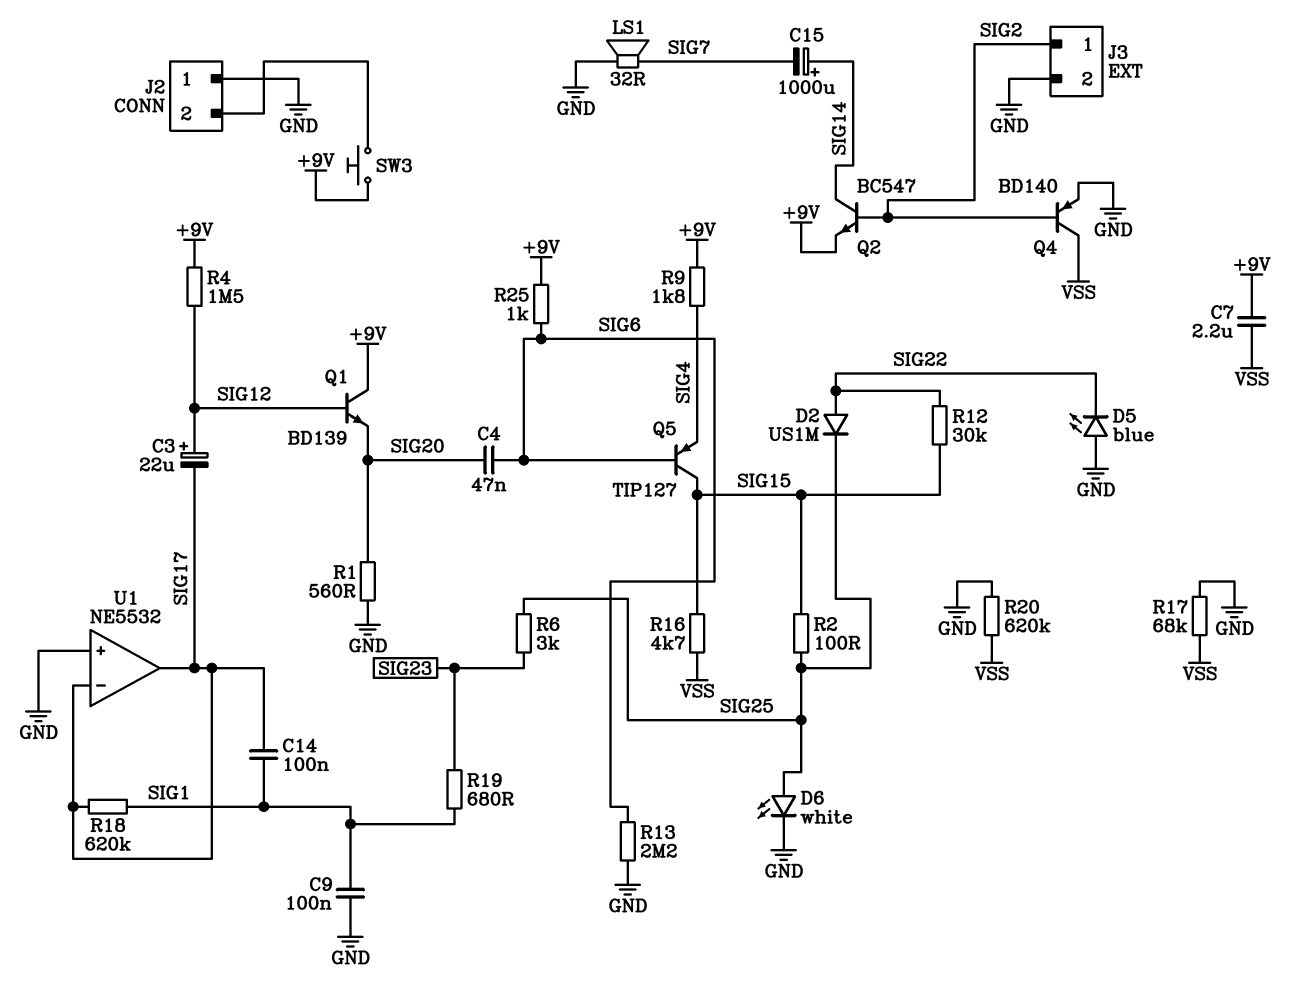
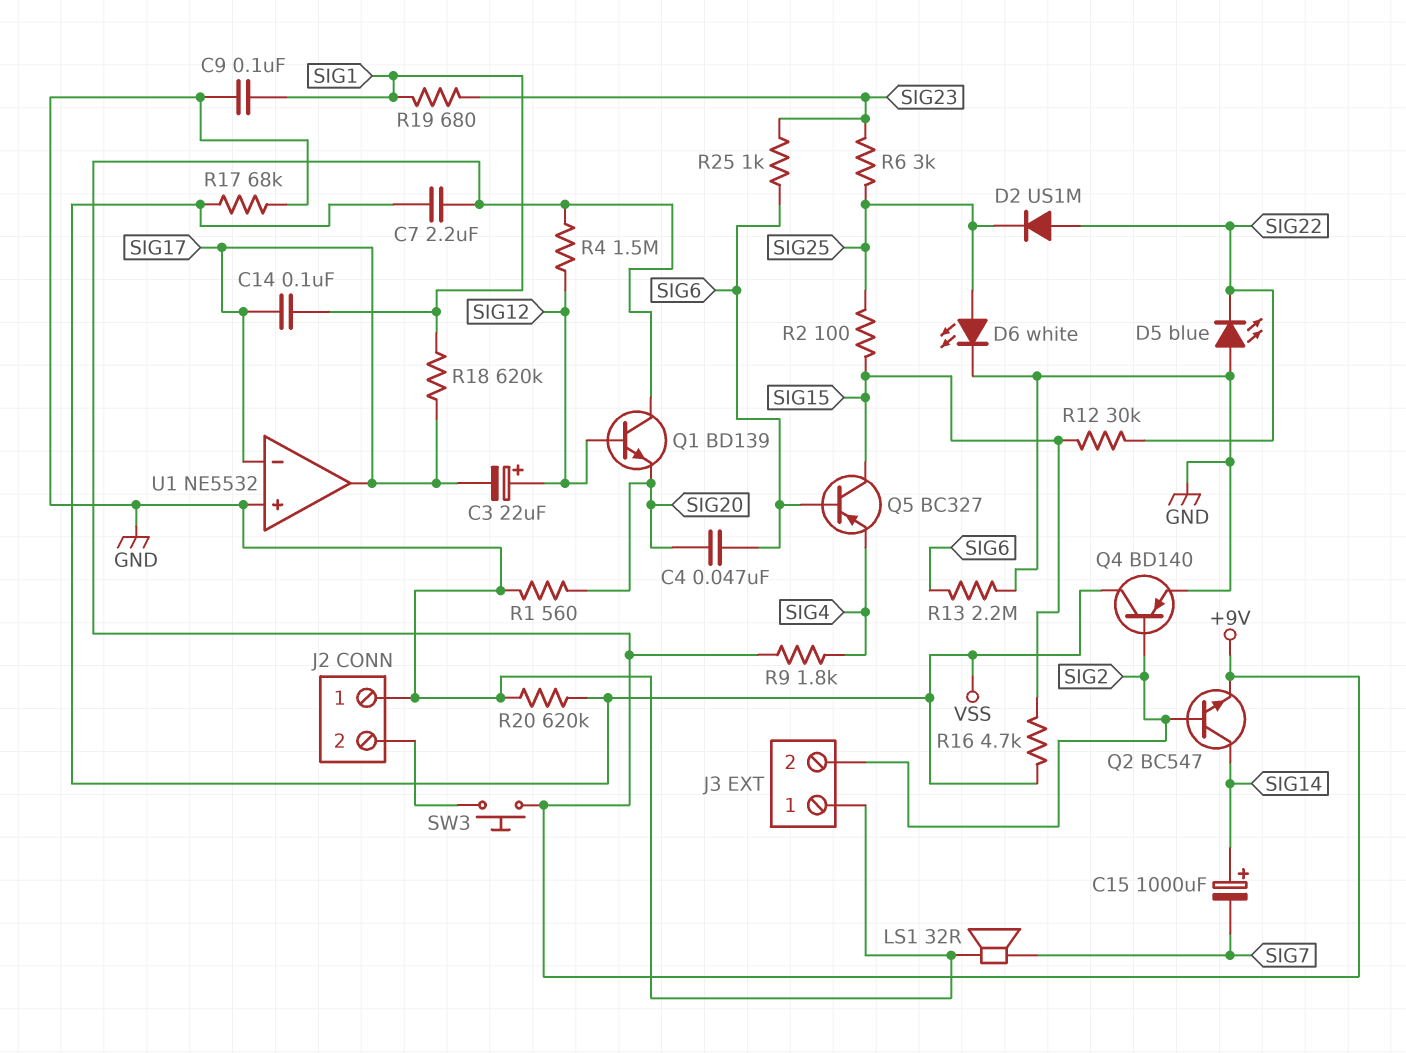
J3 pin 1: SIG2 -> GND
J3 pin 2: GND -> SIG2
Q5: PNP TIP127 (B SIG6, C SIG15, E SIG4) -> PNP BC327 (B SIG6, C SIG15, E SIG4)
R25: 1k (+9V, SIG6) -> 1k (SIG6, SIG23)

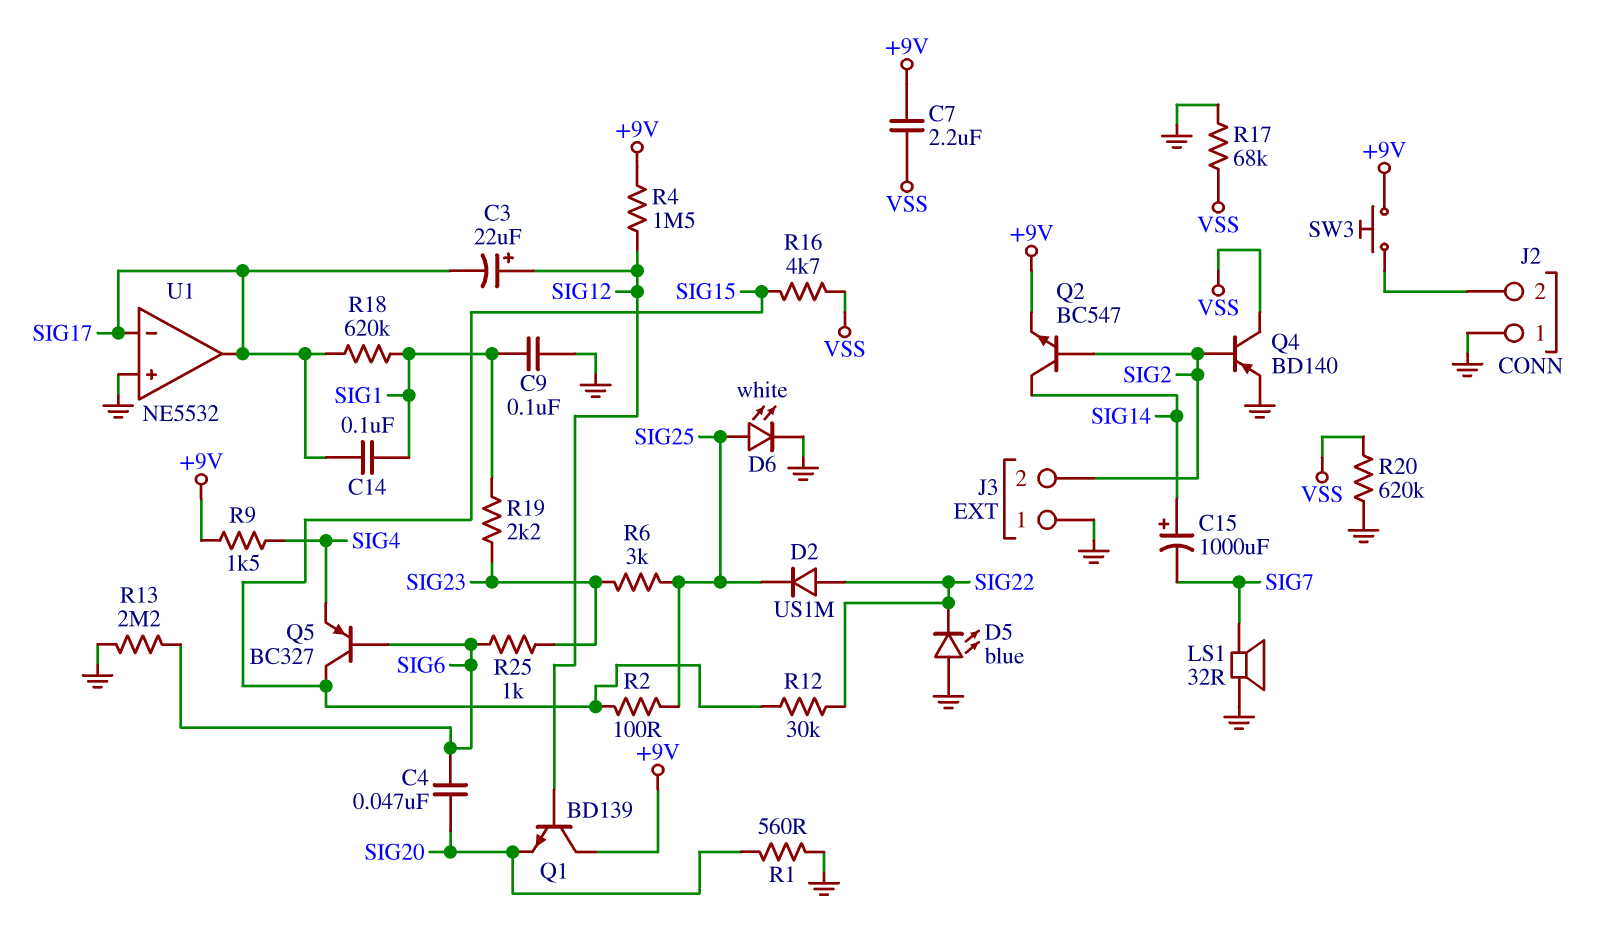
R9: 1.8k (+9V, SIG4) -> 1.5k (+9V, SIG4)
R19: 680 (SIG1, SIG23) -> 2.2k (SIG1, SIG23)

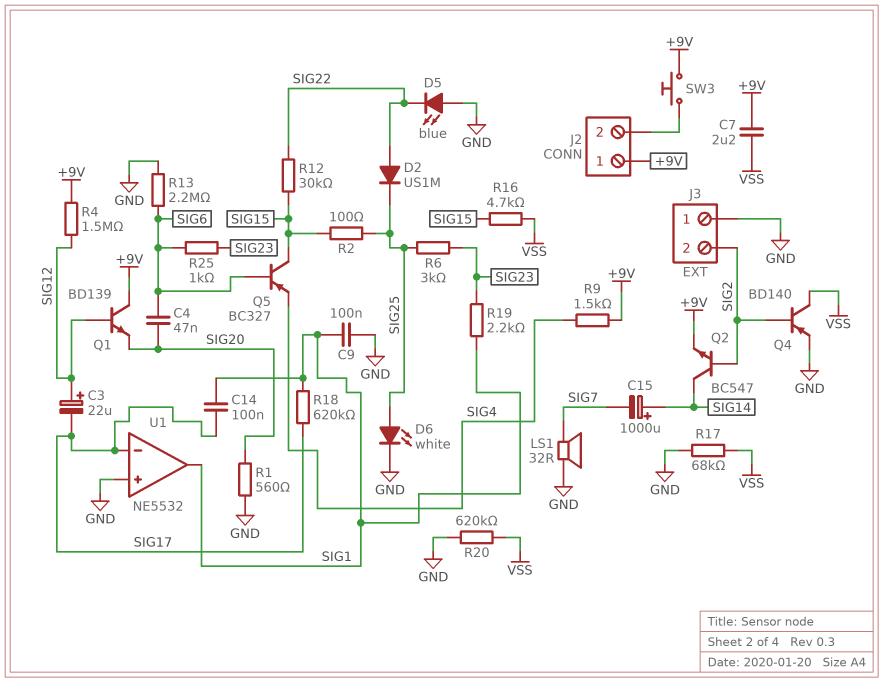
J2 pin 1: GND -> +9V
U1 pin out: SIG17 -> SIG1

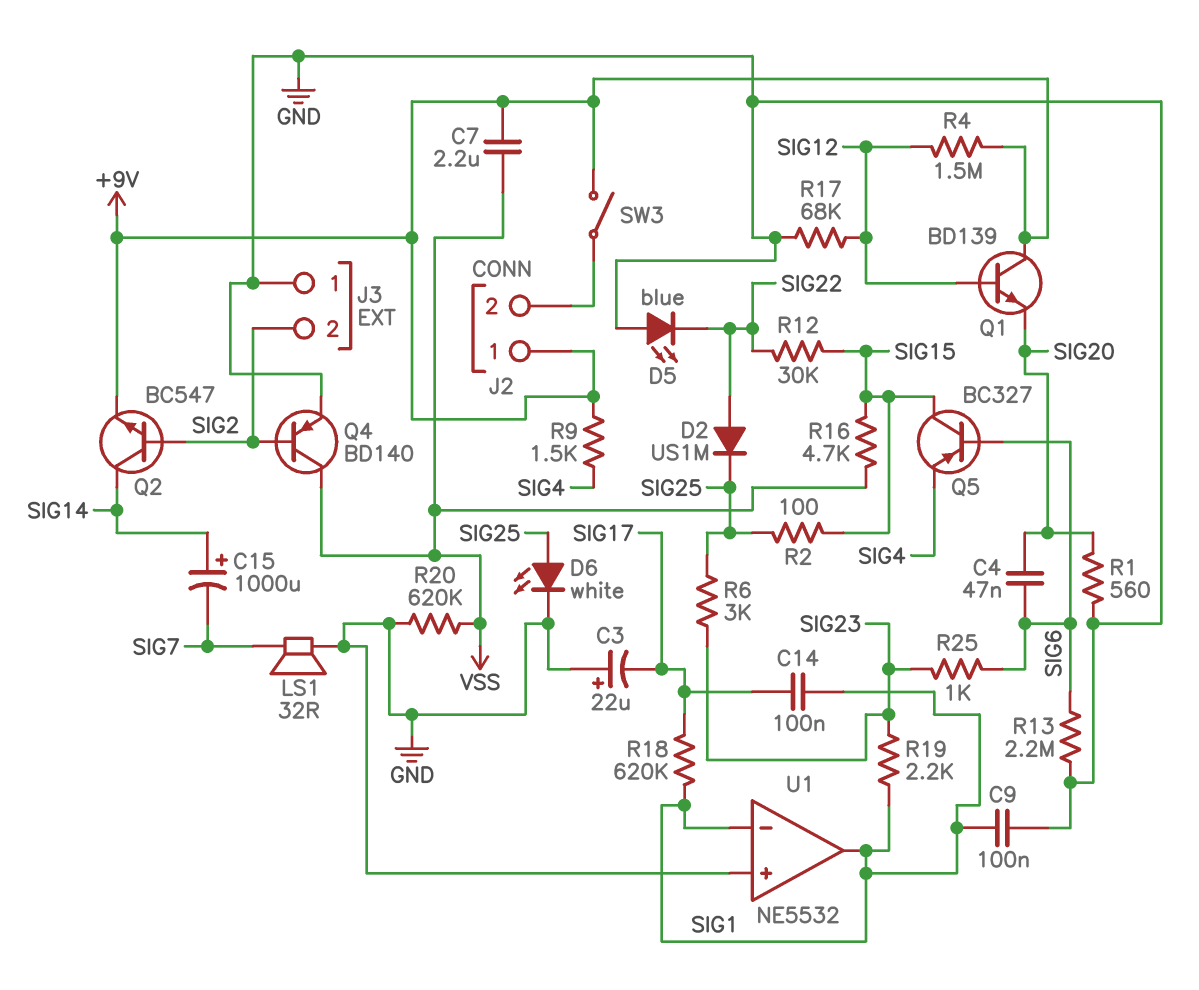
C3: 22uF (plus SIG12, minus SIG17) -> 22uF (plus GND, minus SIG17)
R17: 68k (GND, VSS) -> 68k (GND, SIG12)
SW3: button (+9V, J2/2) -> switch (+9V, J2/2)
U1 pin in-: SIG17 -> SIG1

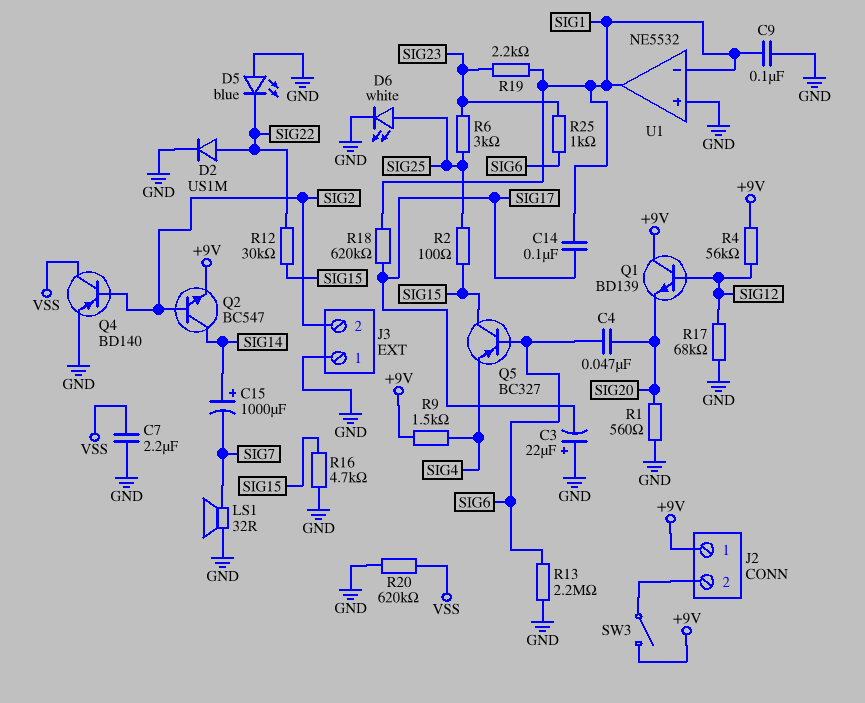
C7: 2.2uF (+9V, VSS) -> 2.2uF (GND, VSS)
D2: diode US1M (A SIG22, K SIG25) -> diode US1M (A SIG22, K GND)
R4: 1.5M (+9V, SIG12) -> 56k (+9V, SIG12)
R16: 4.7k (SIG15, VSS) -> 4.7k (GND, SIG15)

